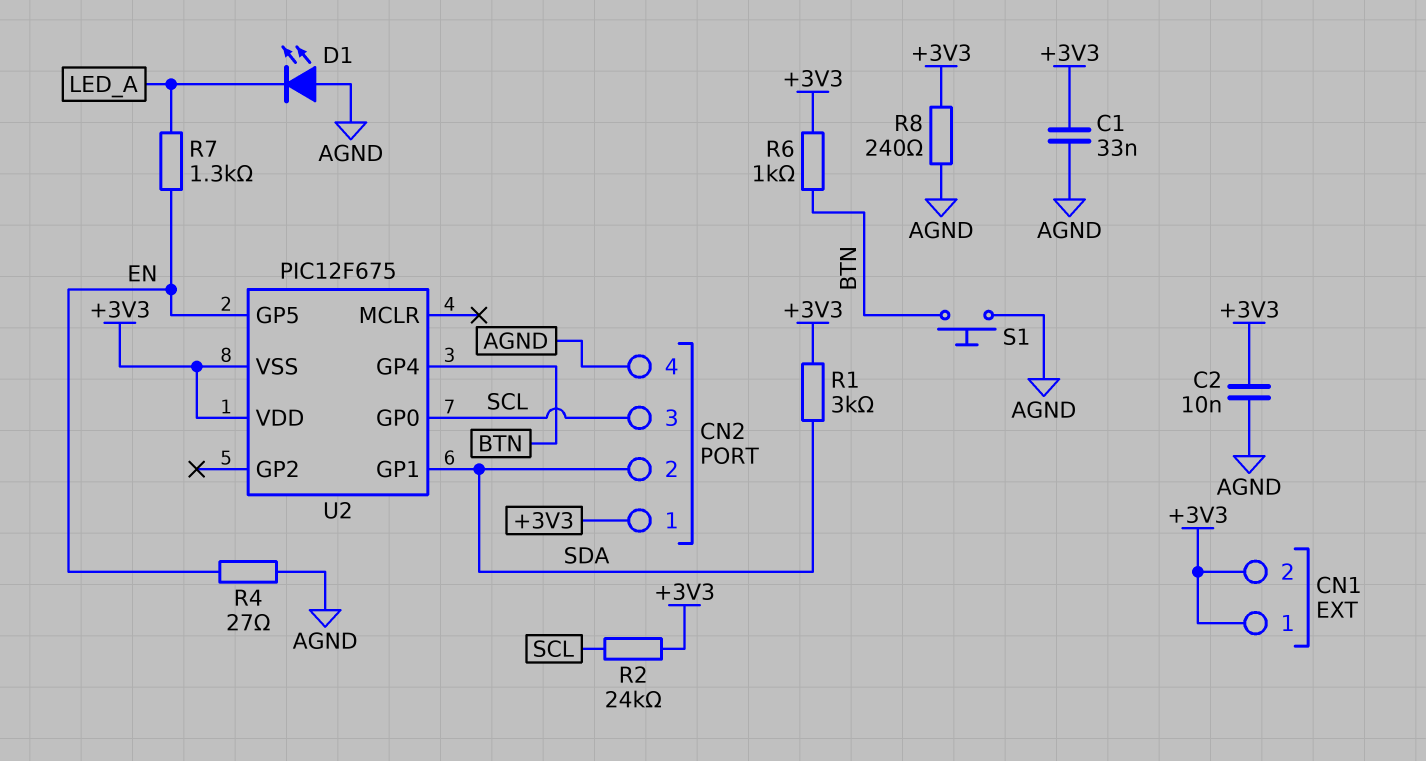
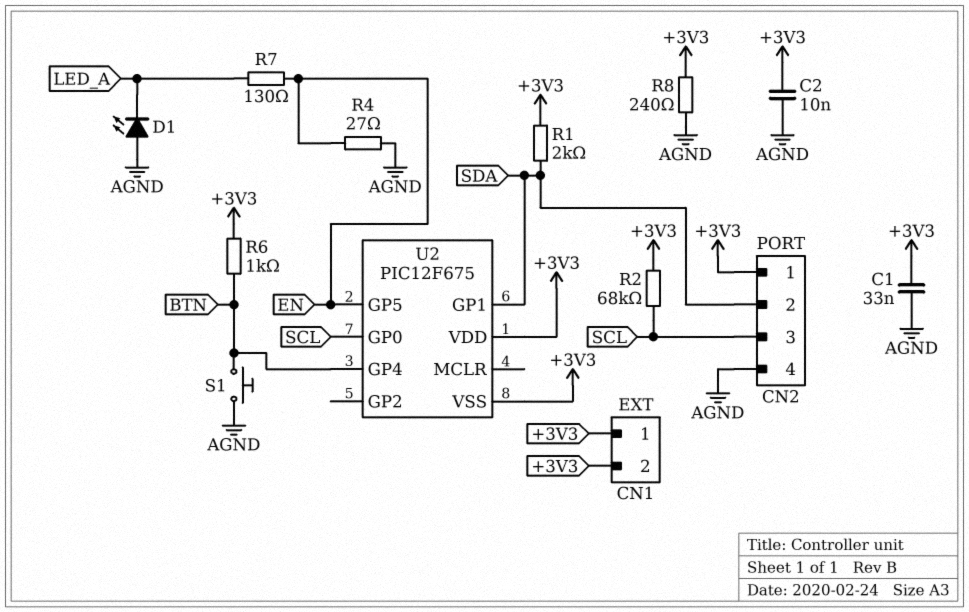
R1: 3k (+3V3, SDA) -> 2k (+3V3, SDA)
R2: 24k (+3V3, SCL) -> 68k (+3V3, SCL)
R7: 1.3k (EN, LED_A) -> 130 (EN, LED_A)

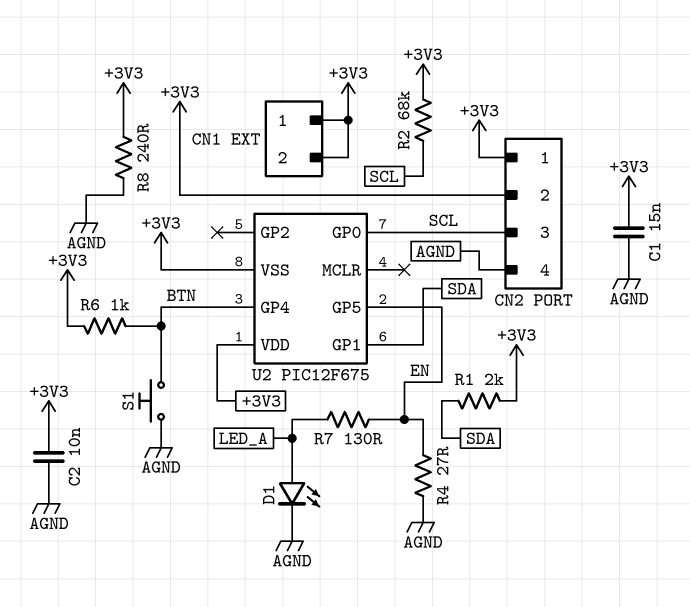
C1: 33nF (+3V3, AGND) -> 15nF (+3V3, AGND)
CN2 pin 2: SDA -> +3V3
D1: LED (A AGND, K LED_A) -> LED (A LED_A, K AGND)

